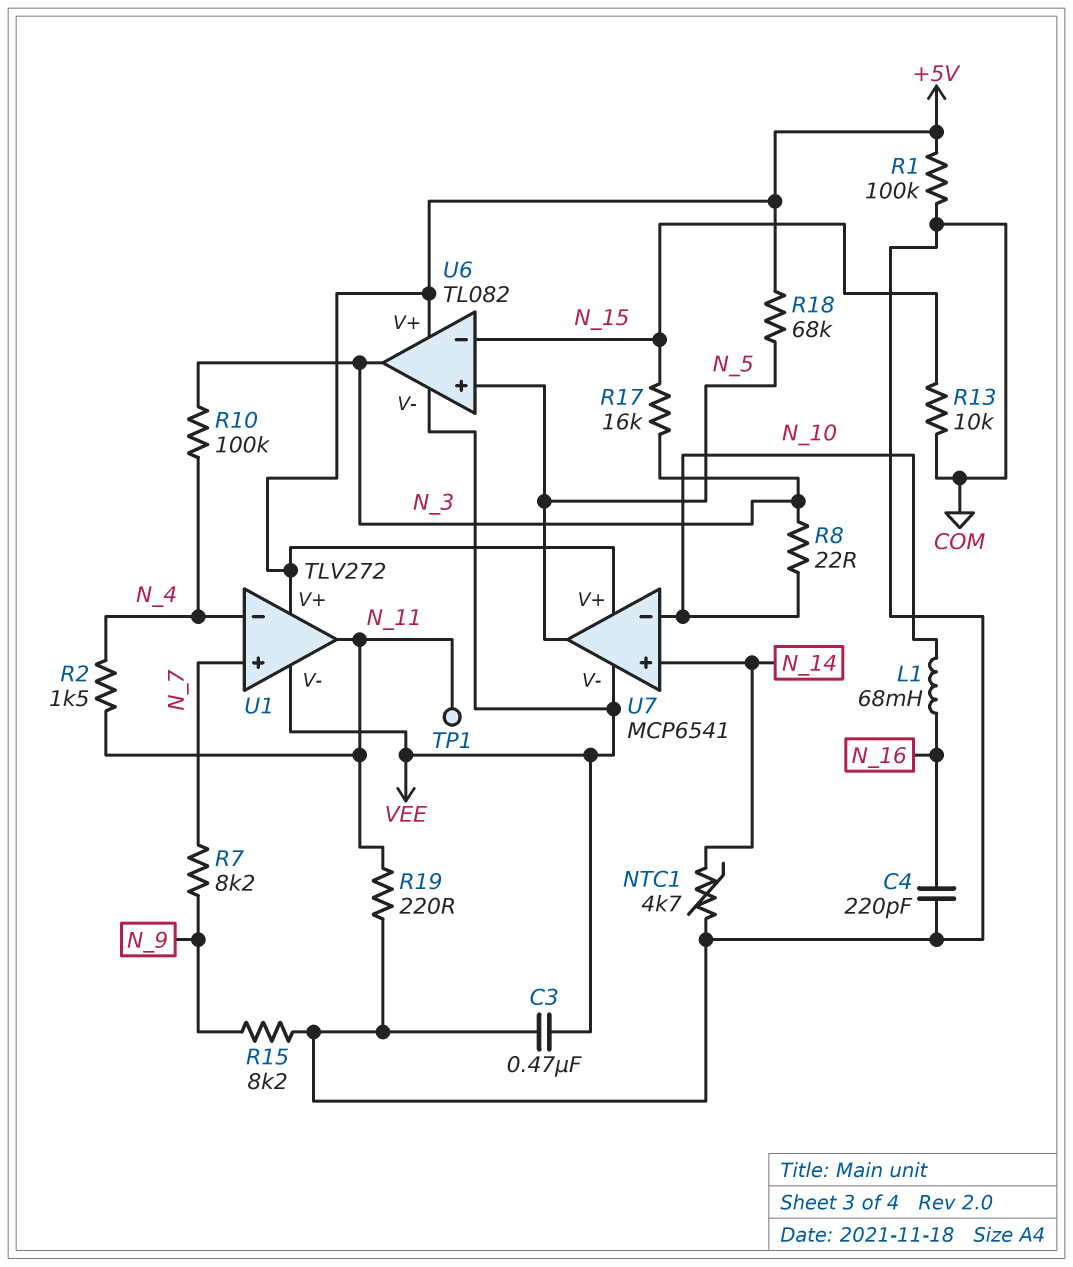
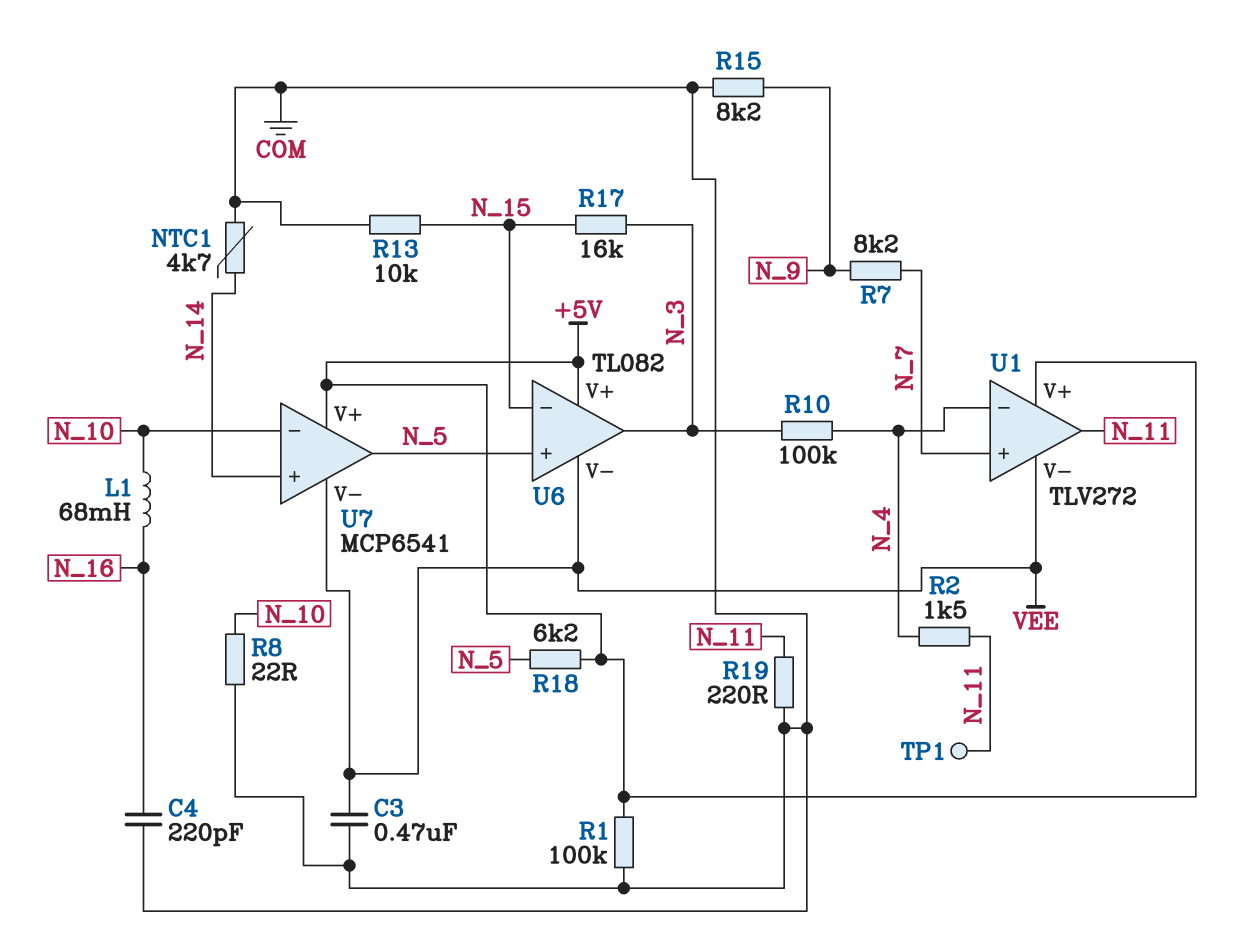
R8: 22 (N_3, N_10) -> 22 (COM, N_10)
R18: 68k (+5V, N_5) -> 6.2k (+5V, N_5)

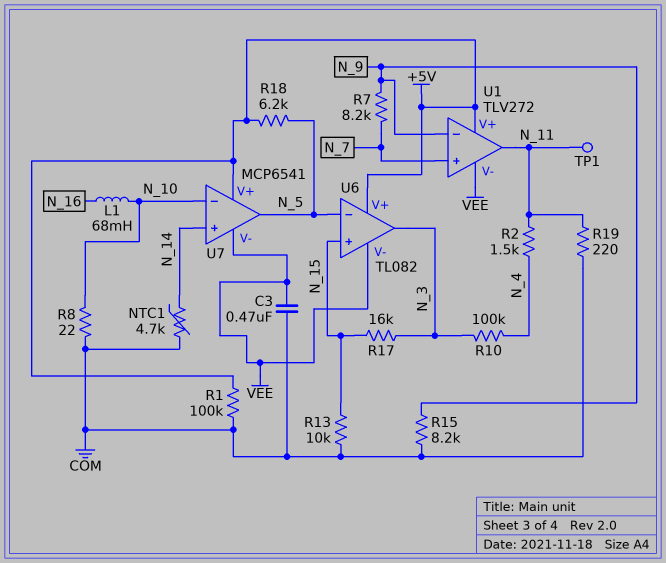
C4: 220pF (COM, N_16) -> none
U1 pin in-: N_4 -> N_9
U6 pin in+: N_5 -> N_15
U6 pin in-: N_15 -> N_5

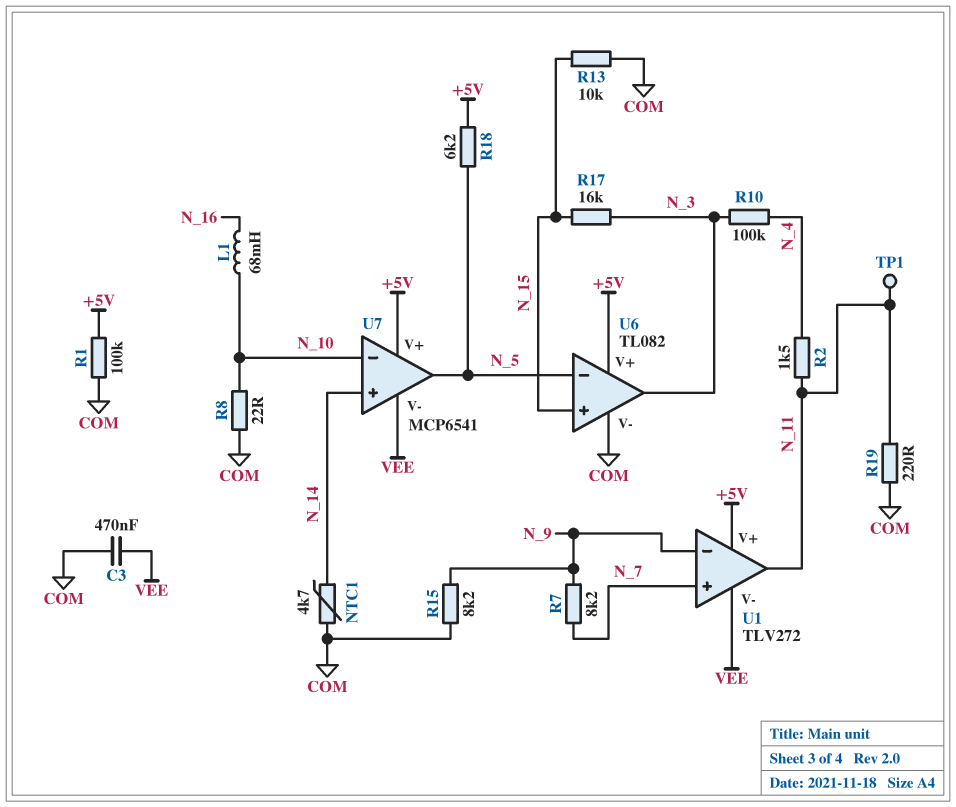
U6 pin V-: VEE -> COM

